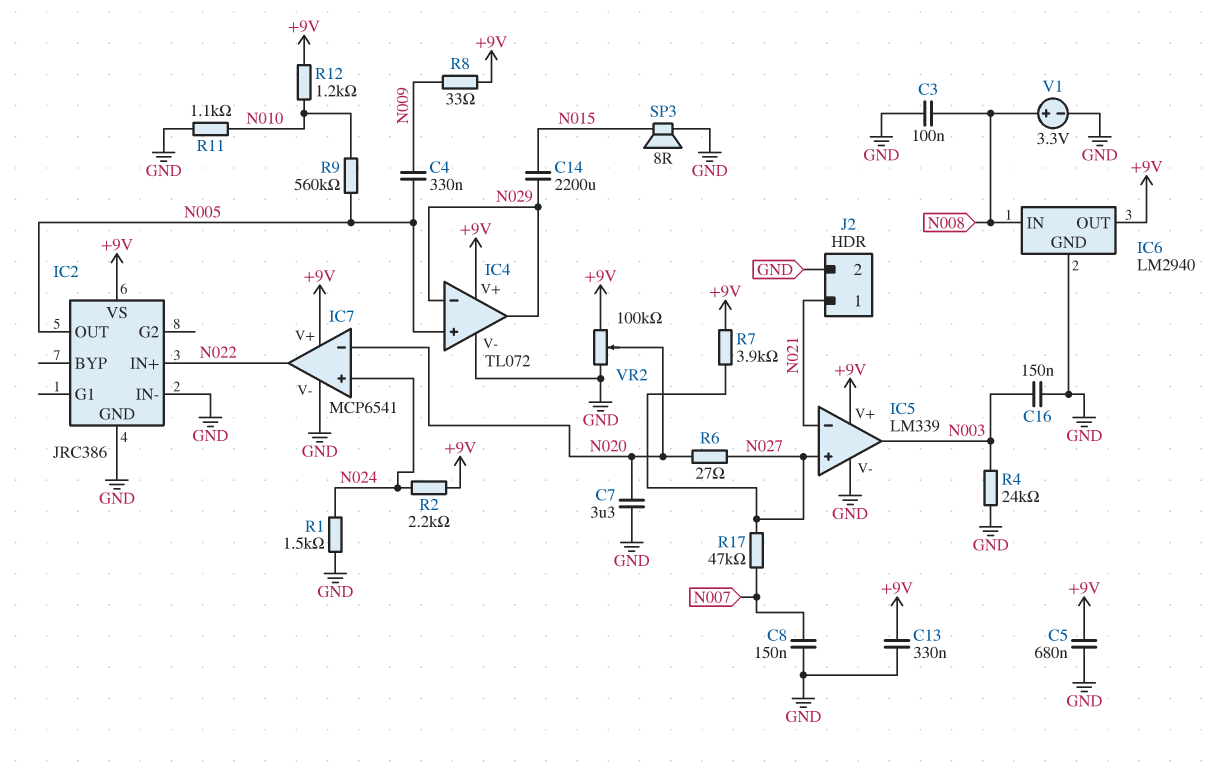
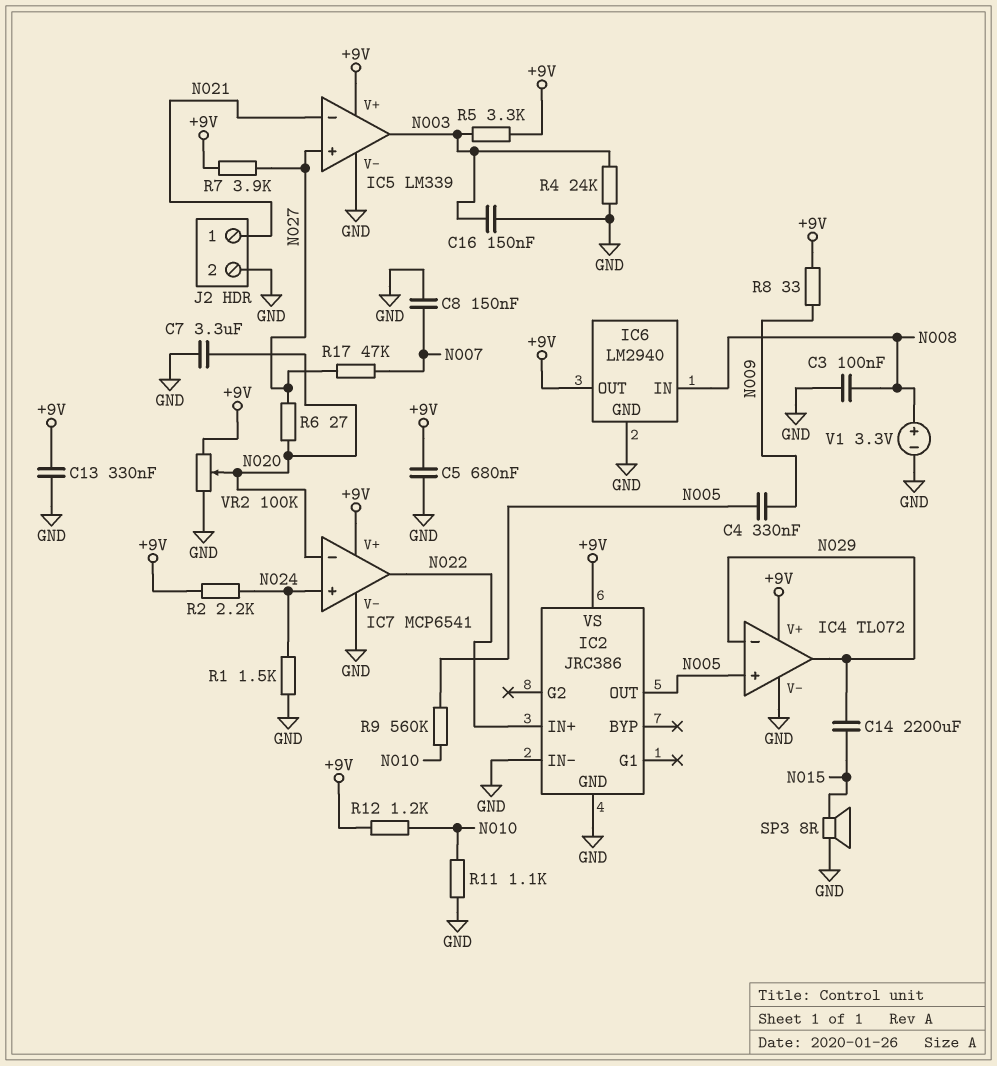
R5: none -> 3.3k (+9V, N003)

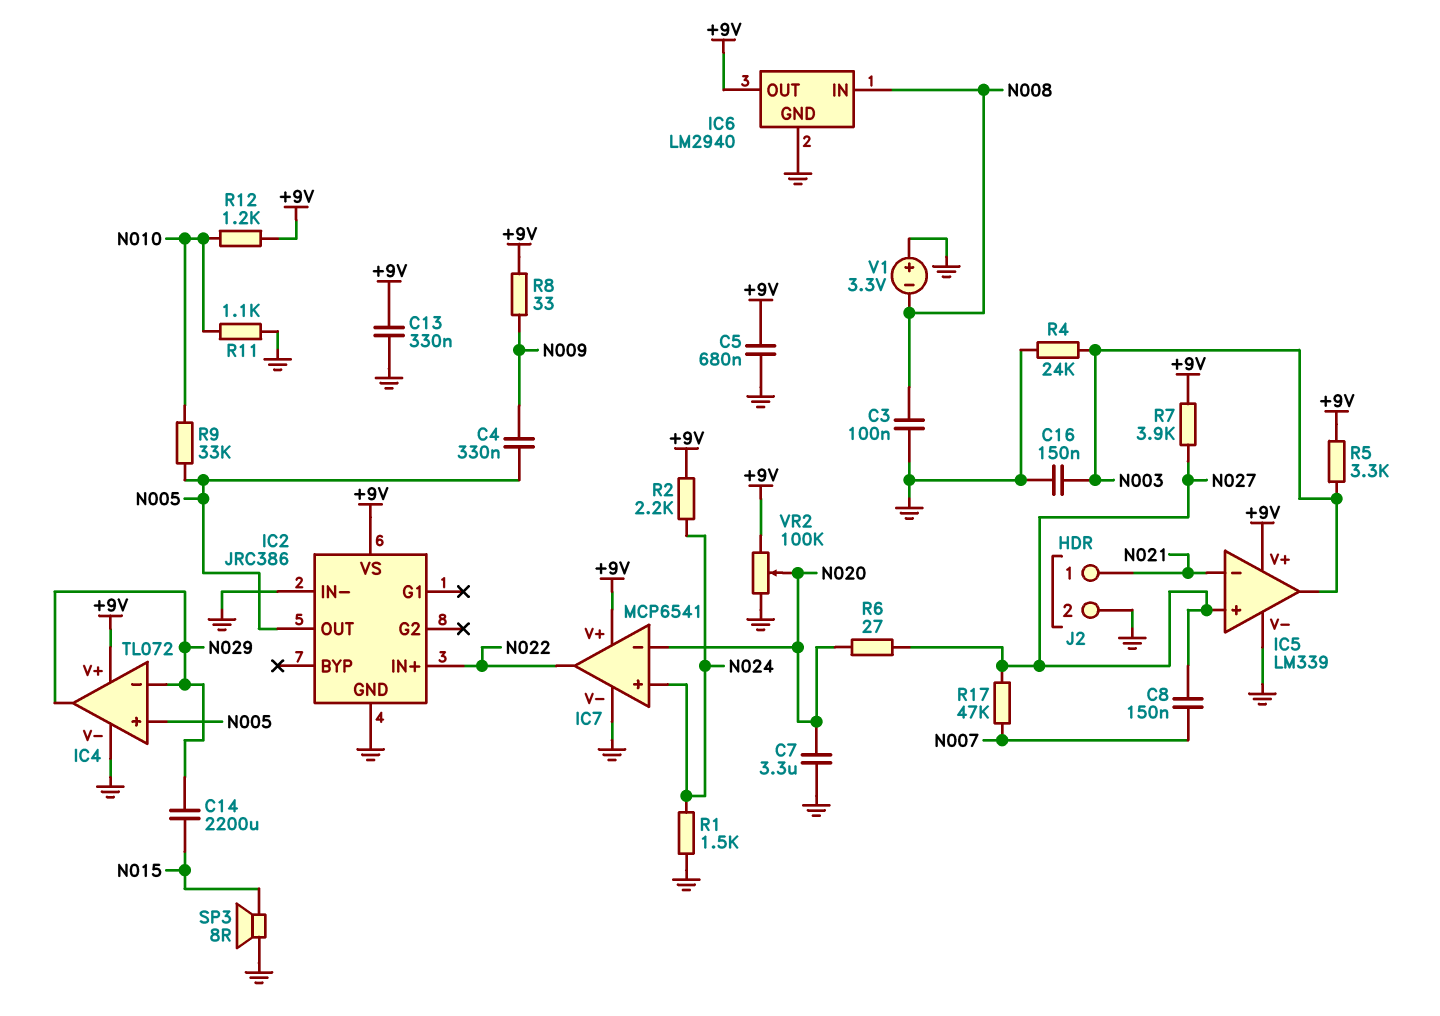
C8: 150nF (GND, N007) -> 150nF (N007, N027)
R9: 560k (N005, N010) -> 33k (N005, N010)
V1: 3.3V (plus N008, minus GND) -> 3.3V (plus GND, minus N008)

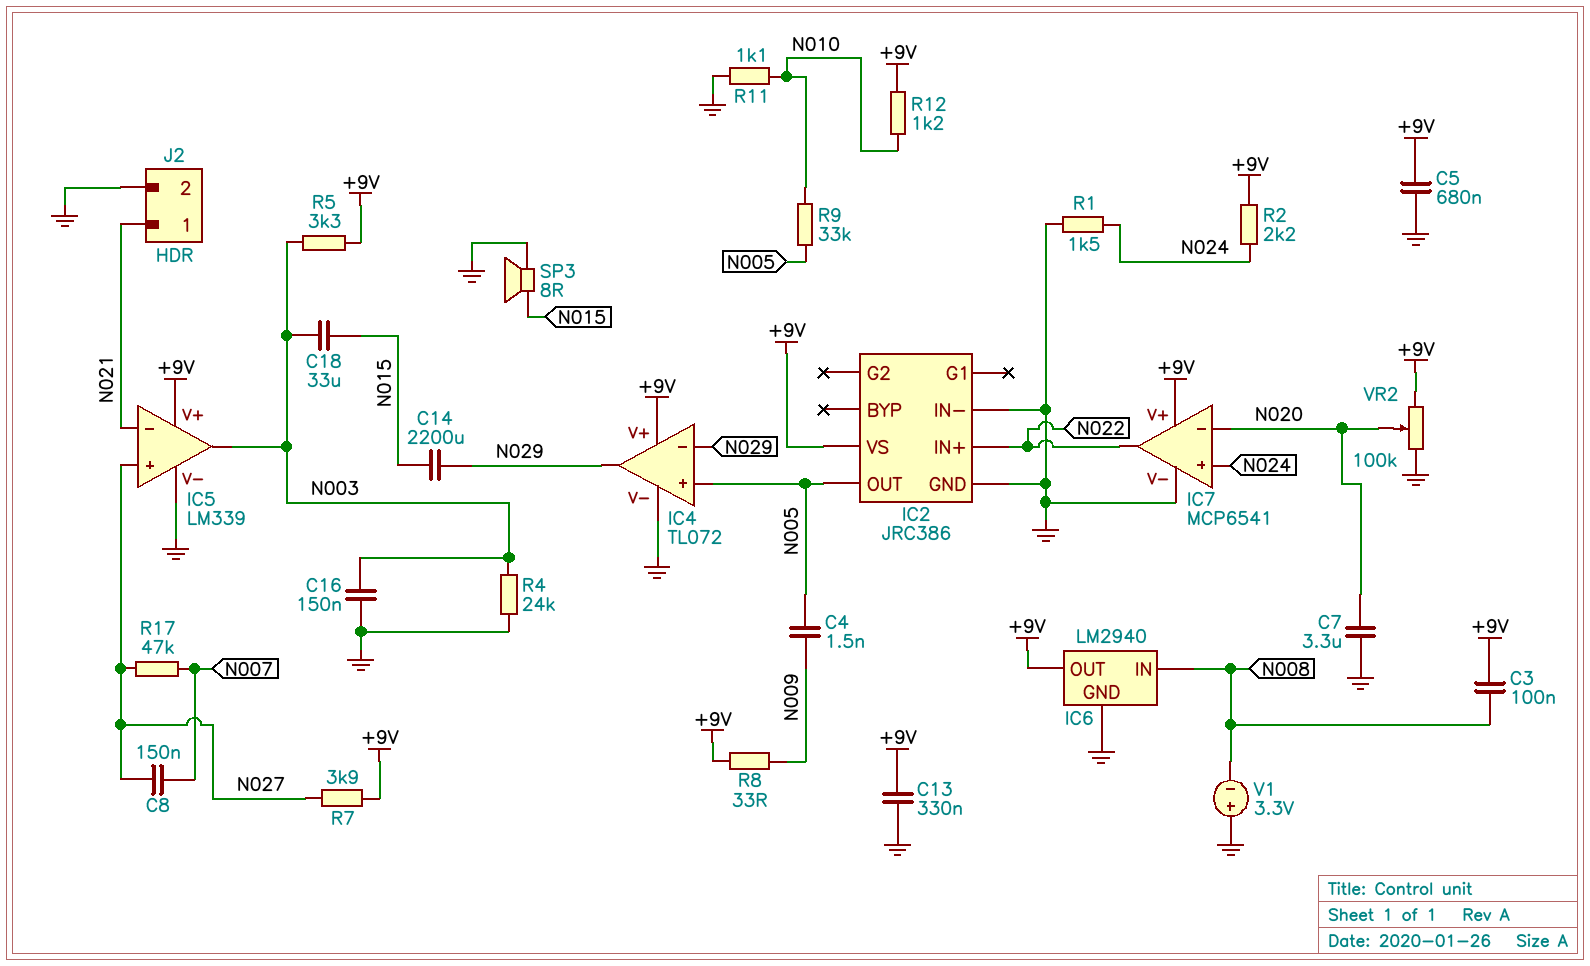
C3: 100nF (GND, N008) -> 100nF (+9V, N008)
C4: 330nF (N005, N009) -> 1.5nF (N005, N009)
C18: none -> 33uF (N003, N015)
R6: 27 (N020, N027) -> none

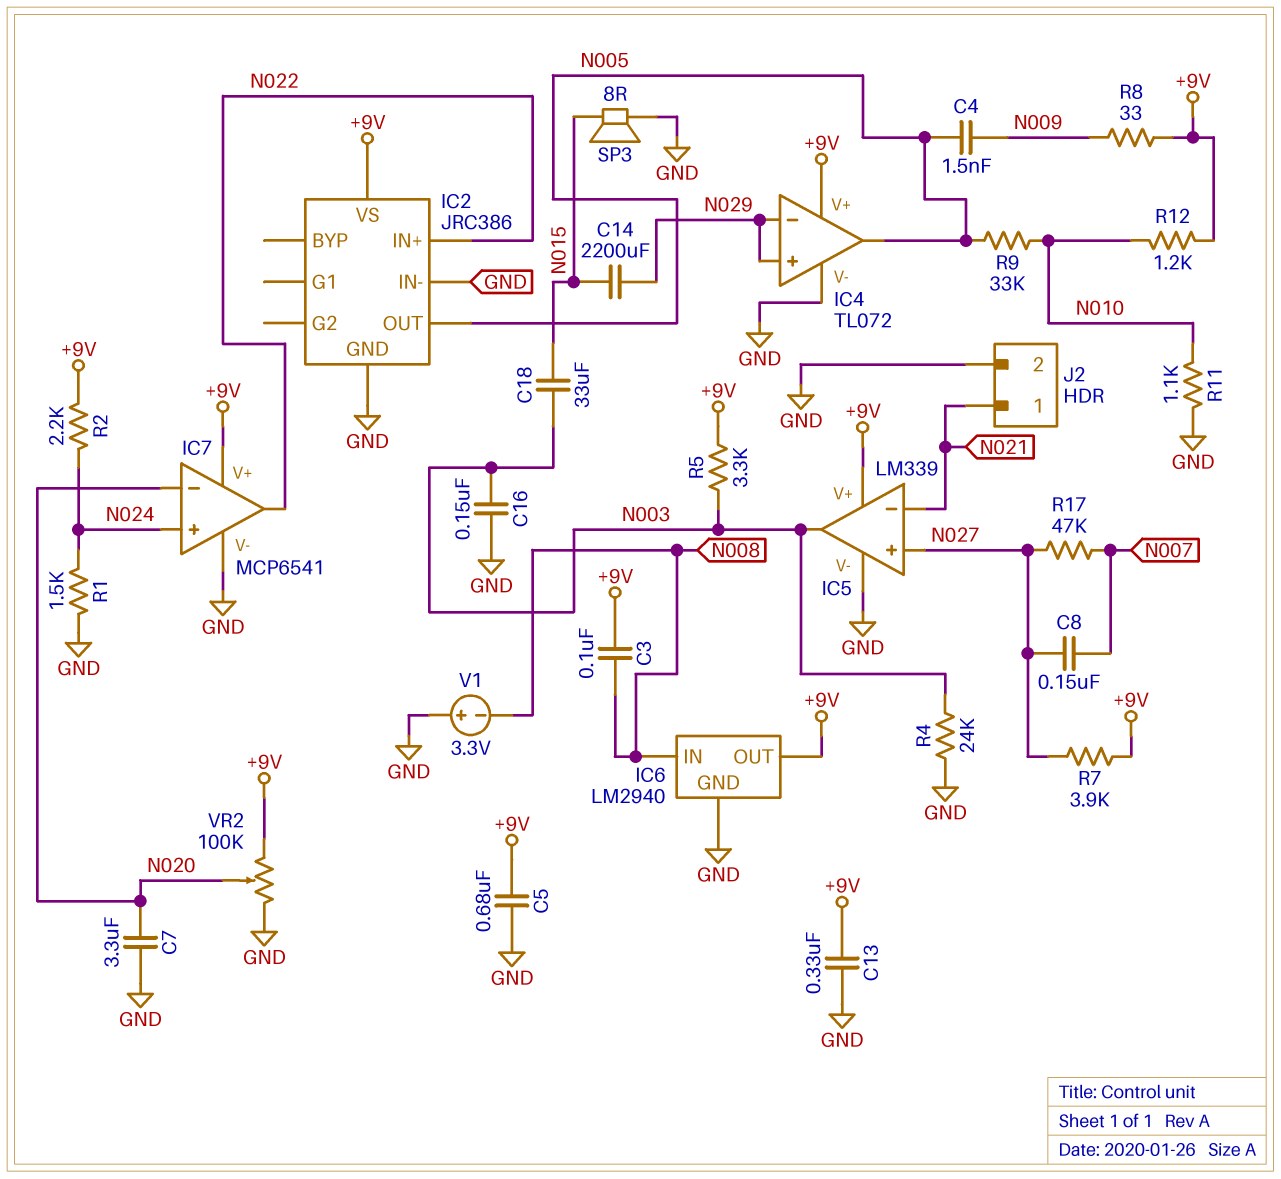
IC4 pin in+: N005 -> N029
IC4 pin out: N029 -> N005

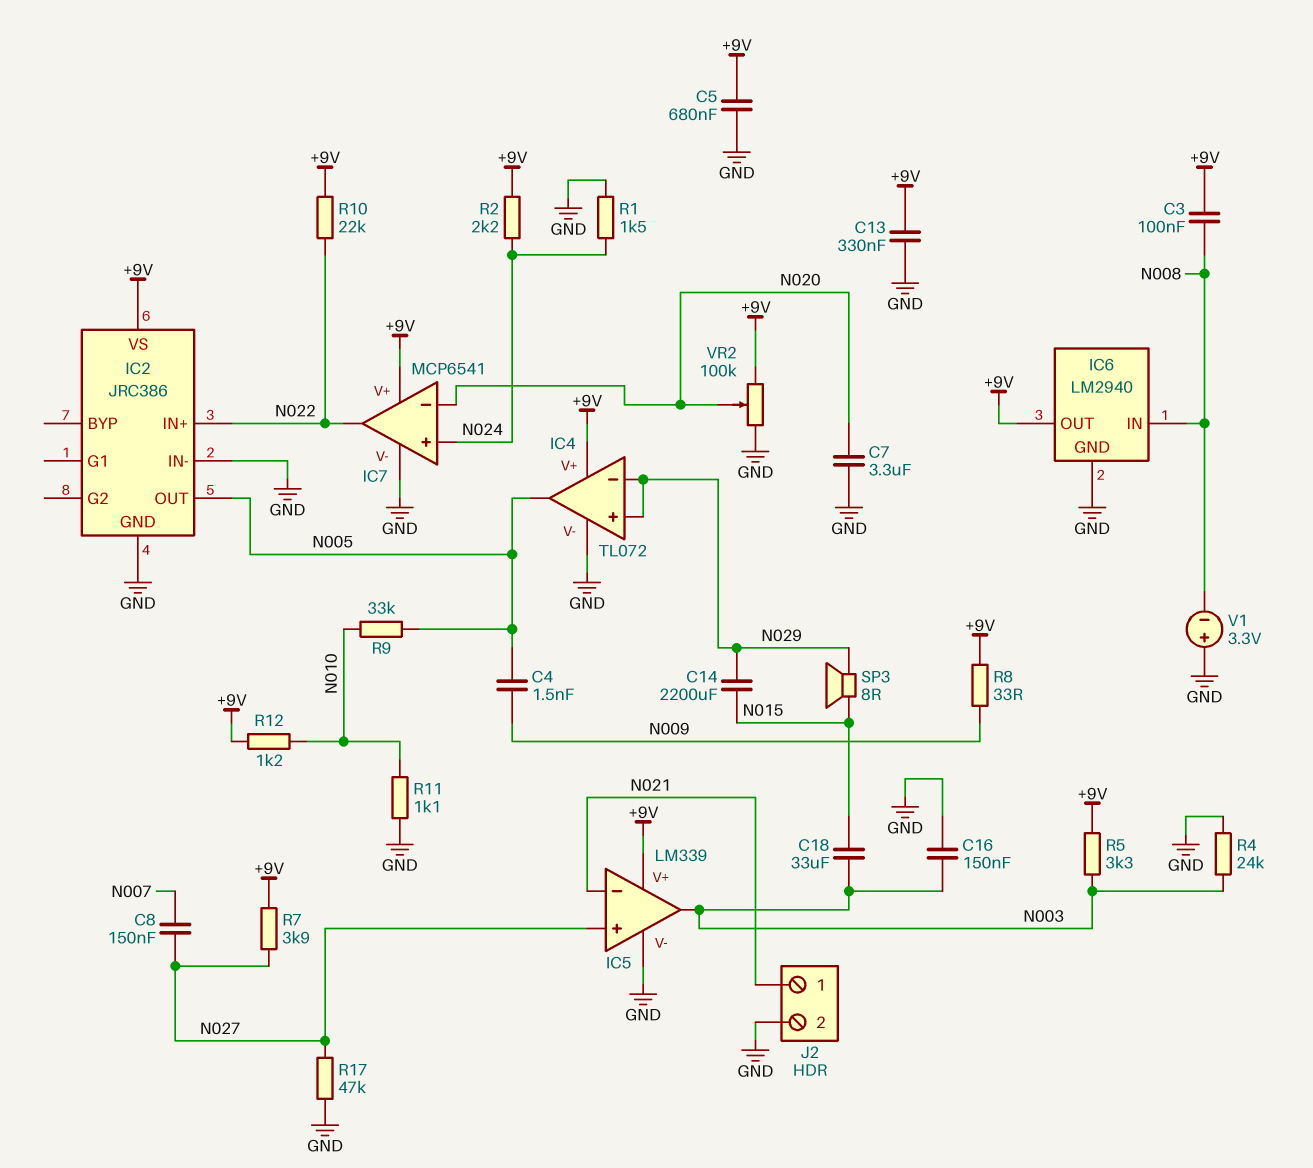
R10: none -> 22k (+9V, N022)
R17: 47k (N007, N027) -> 47k (GND, N027)
SP3: speaker 8R (GND, N015) -> speaker 8R (N015, N029)

